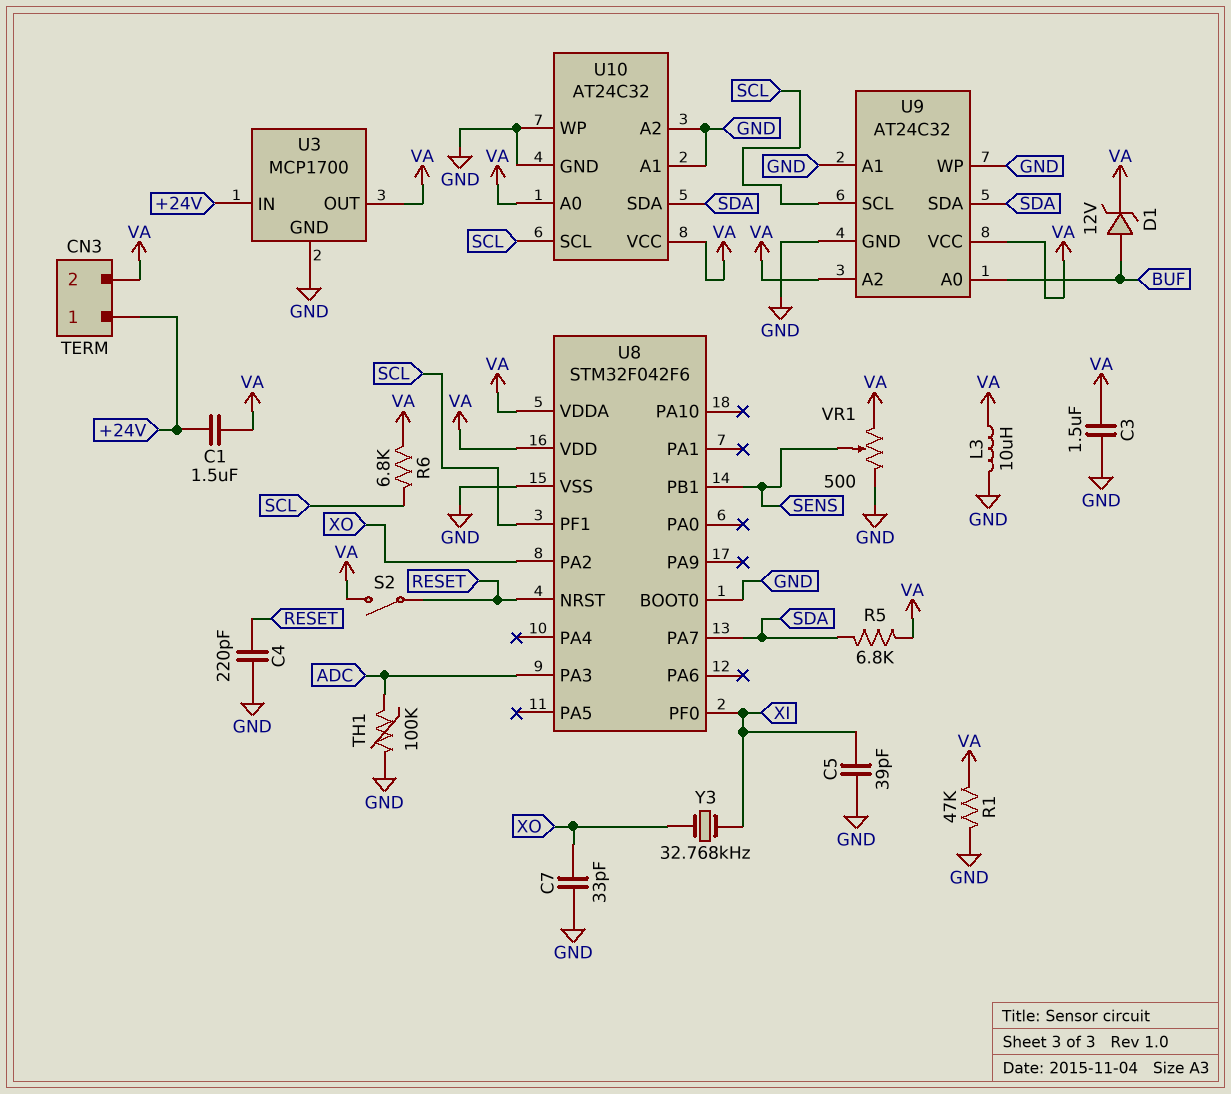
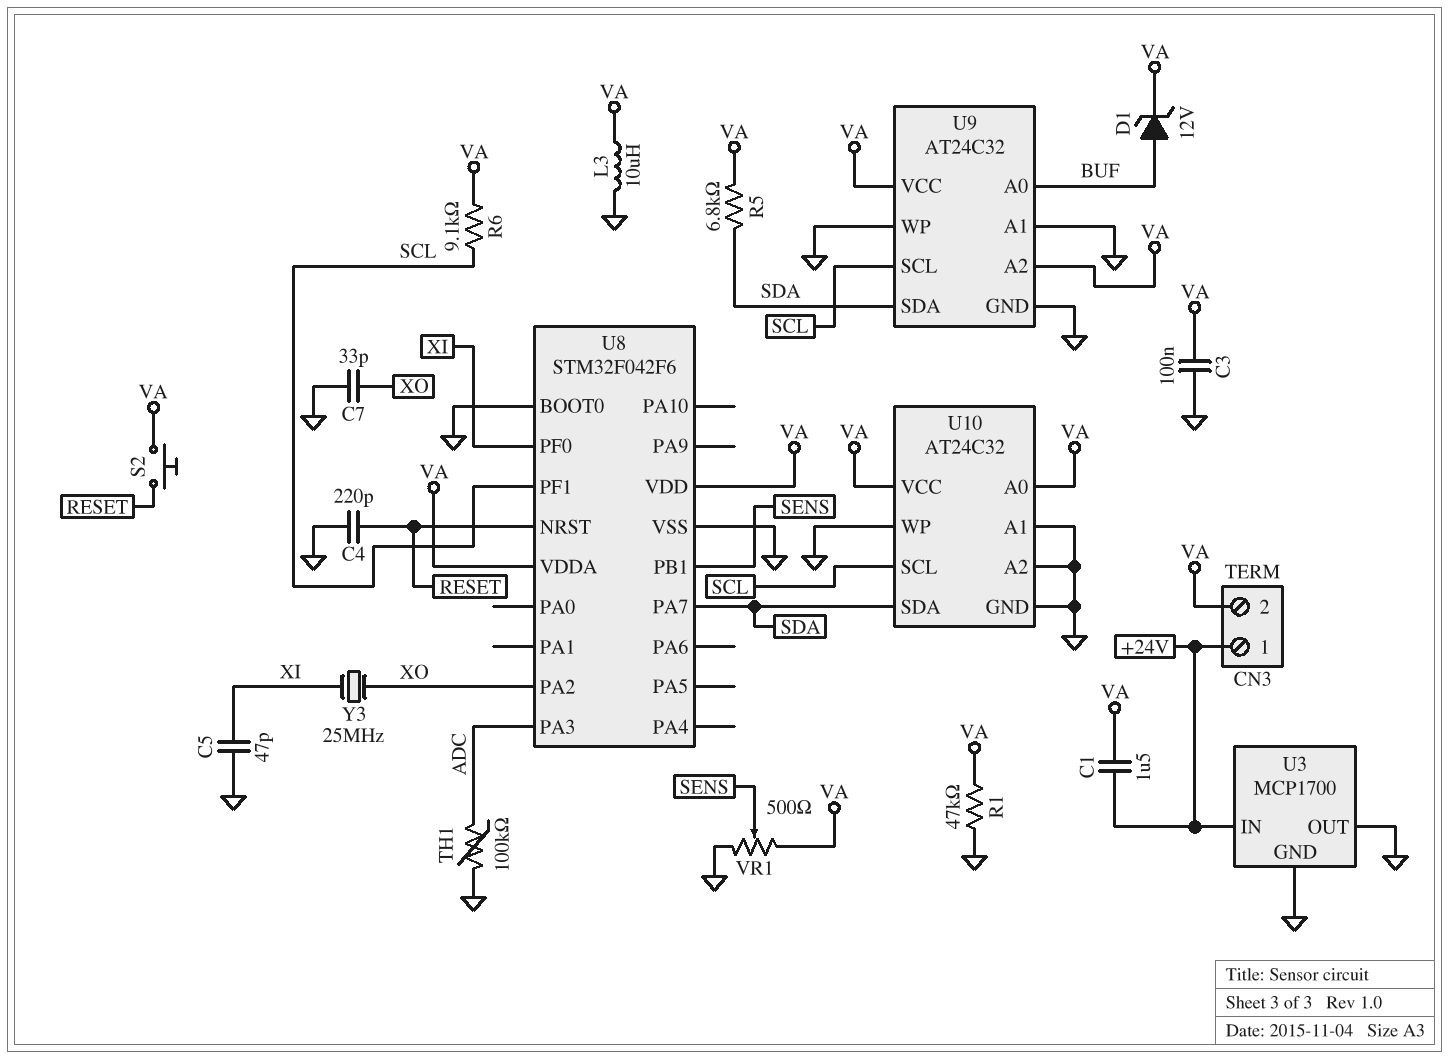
C3: 1.5uF (GND, VA) -> 100nF (GND, VA)
C5: 39pF (GND, XI) -> 47pF (GND, XI)
R6: 6.8k (SCL, VA) -> 9.1k (SCL, VA)
S2: switch (RESET, VA) -> button (RESET, VA)
U3 pin OUT: VA -> GND
Y3: 32.768kHz (XI, XO) -> 25MHz (XI, XO)

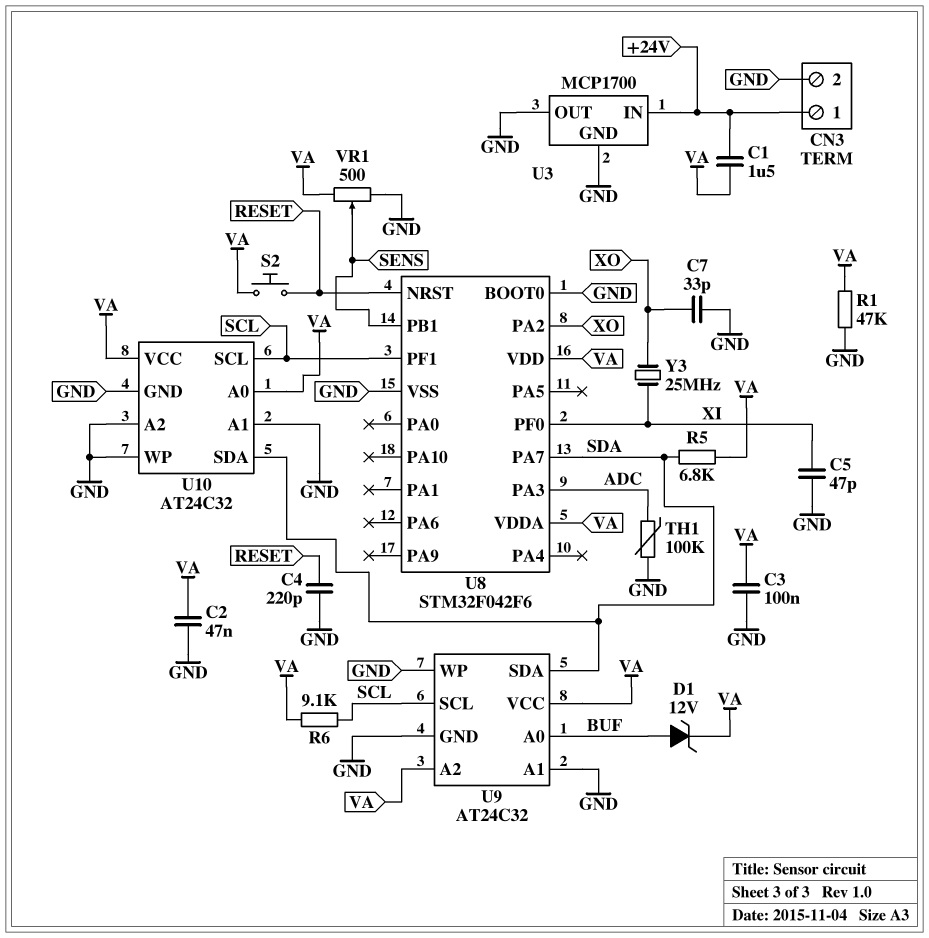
C2: none -> 47nF (GND, VA)
CN3 pin 2: VA -> GND
L3: 10uH (GND, VA) -> none

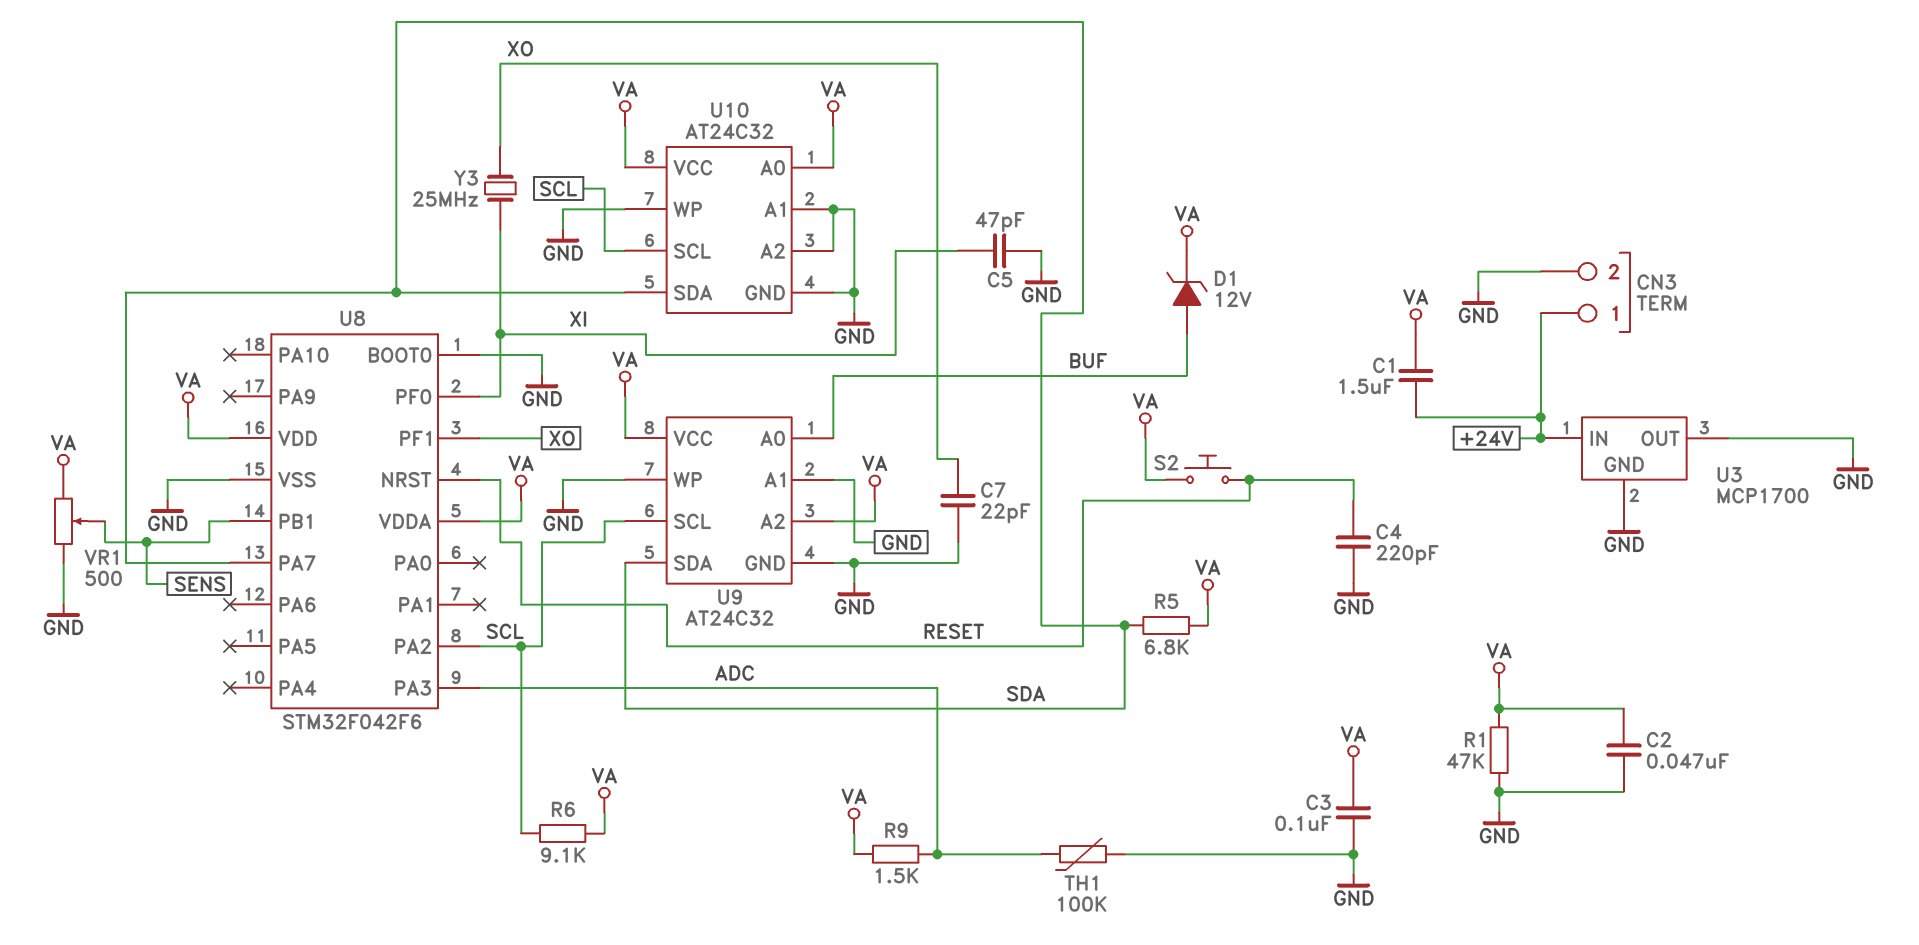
C7: 33pF (GND, XO) -> 22pF (GND, XO)
R9: none -> 1.5k (ADC, VA)
U8 pin PA2: XO -> SCL
U8 pin PF1: SCL -> XO

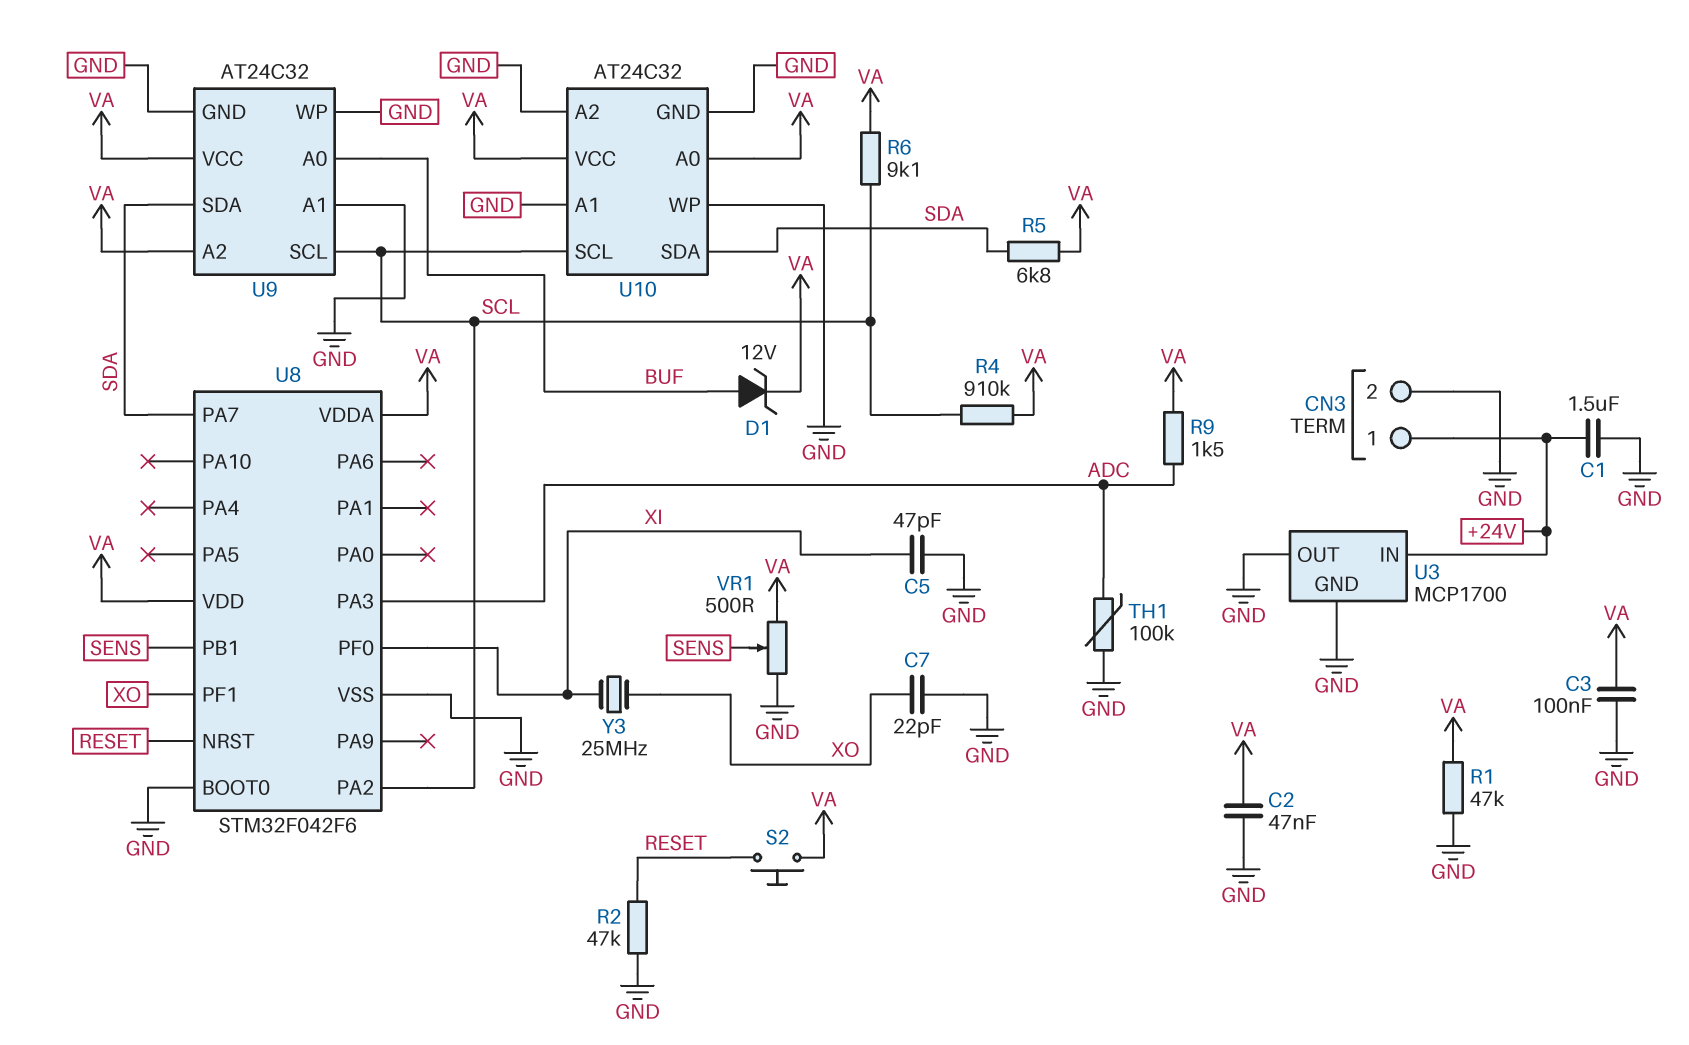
C1: 1.5uF (+24V, VA) -> 1.5uF (+24V, GND)
C4: 220pF (GND, RESET) -> none
R2: none -> 47k (GND, RESET)
R4: none -> 910k (SCL, VA)

